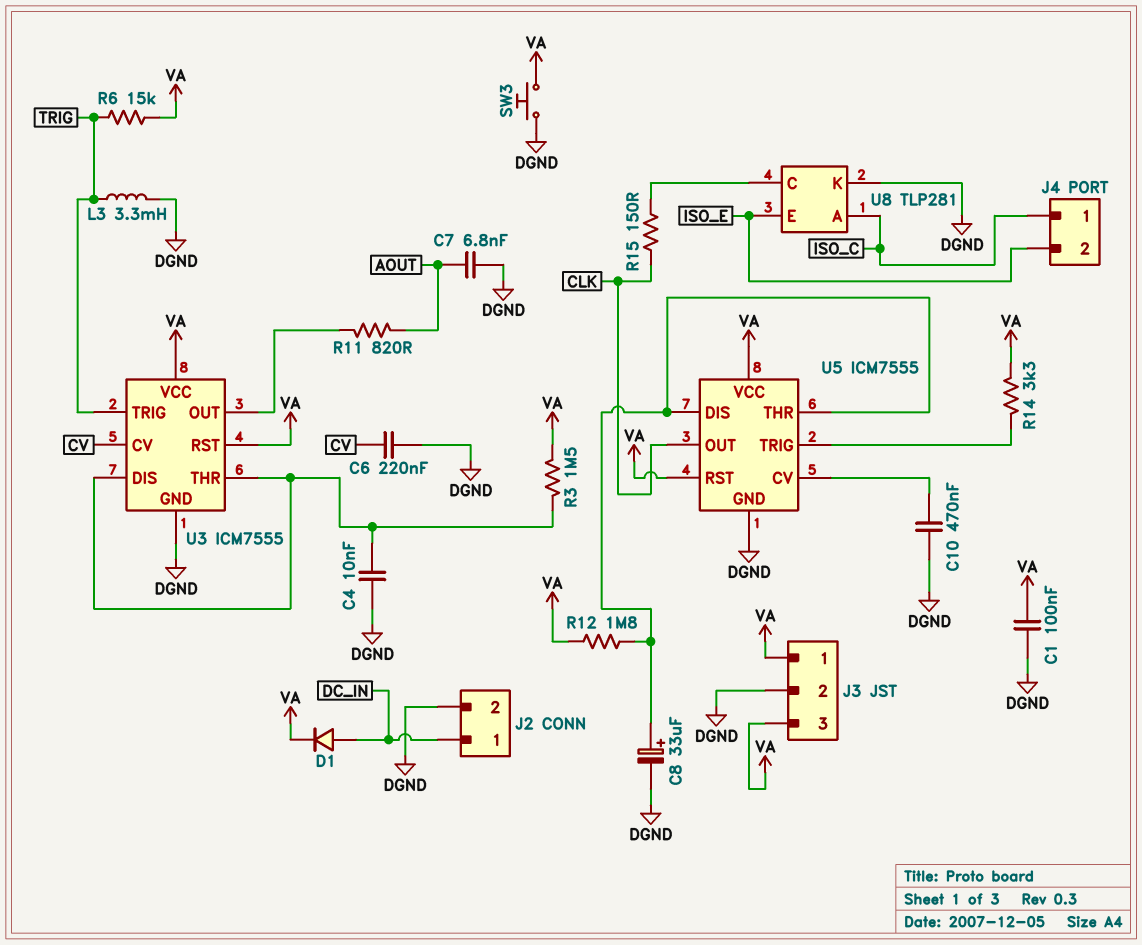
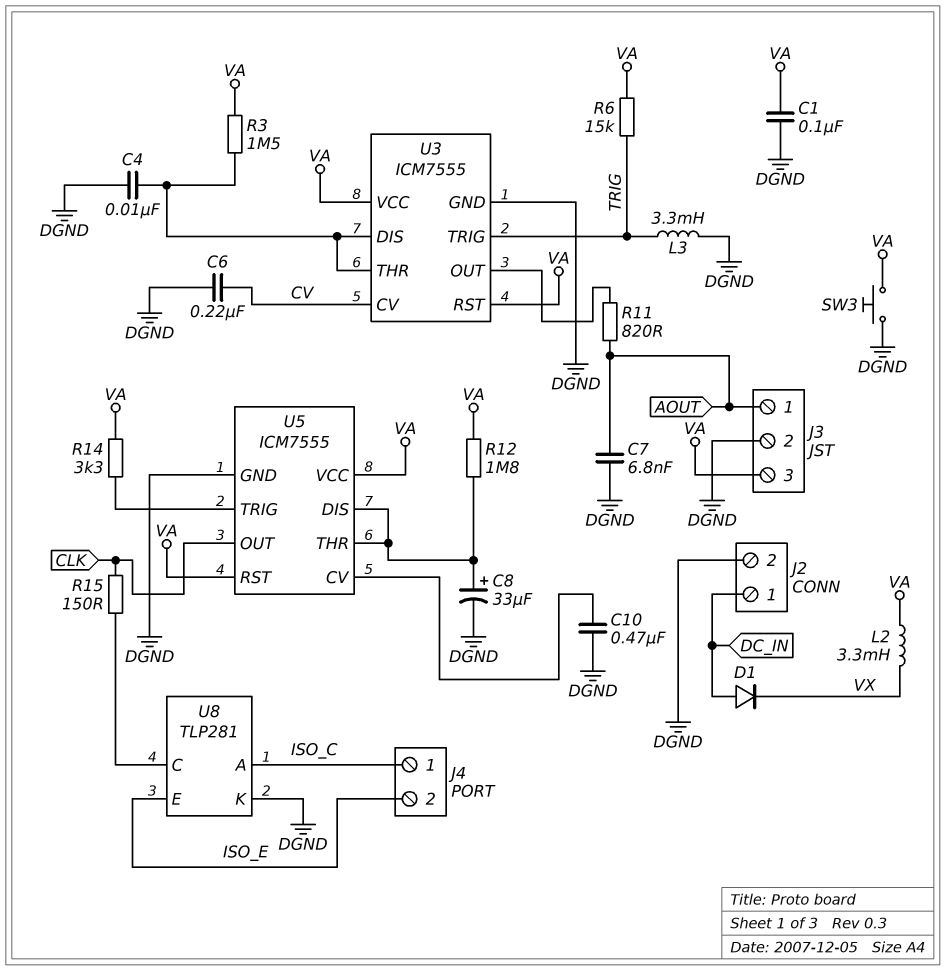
D1: diode (A DC_IN, K VA) -> diode (A DC_IN, K VX)
J3 pin 1: VA -> AOUT
L2: none -> 3.3mH (VA, VX)

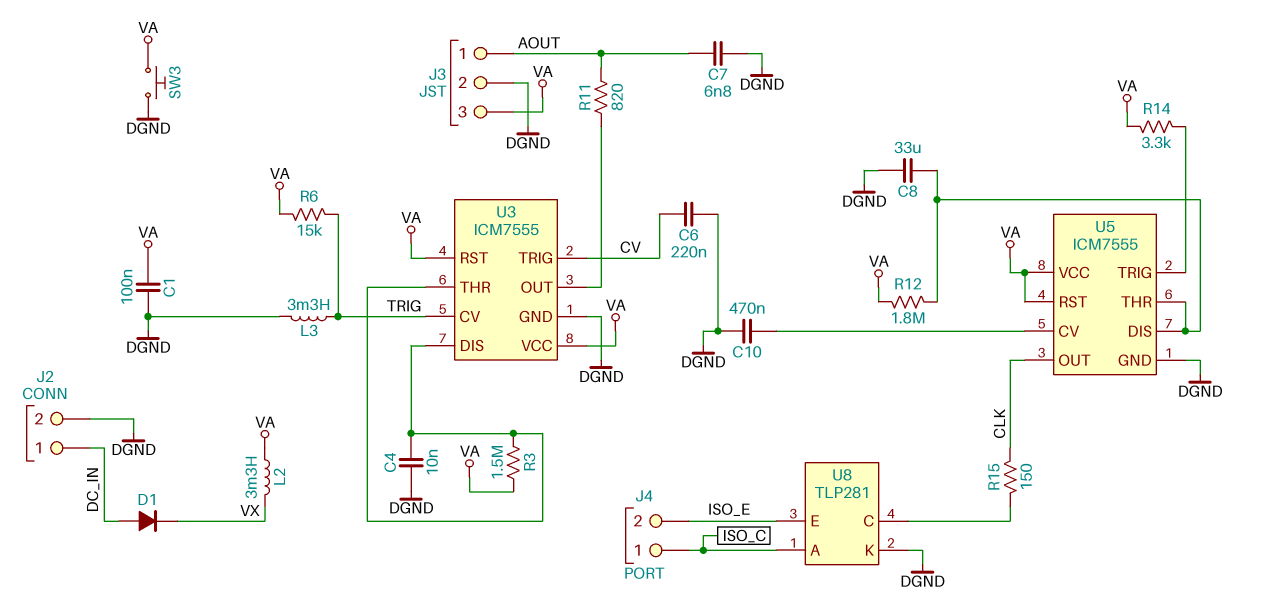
C8: 33uF (plus U5/DIS, minus DGND) -> 33uF (DGND, U5/DIS)
U3 pin CV: CV -> TRIG
U3 pin TRIG: TRIG -> CV

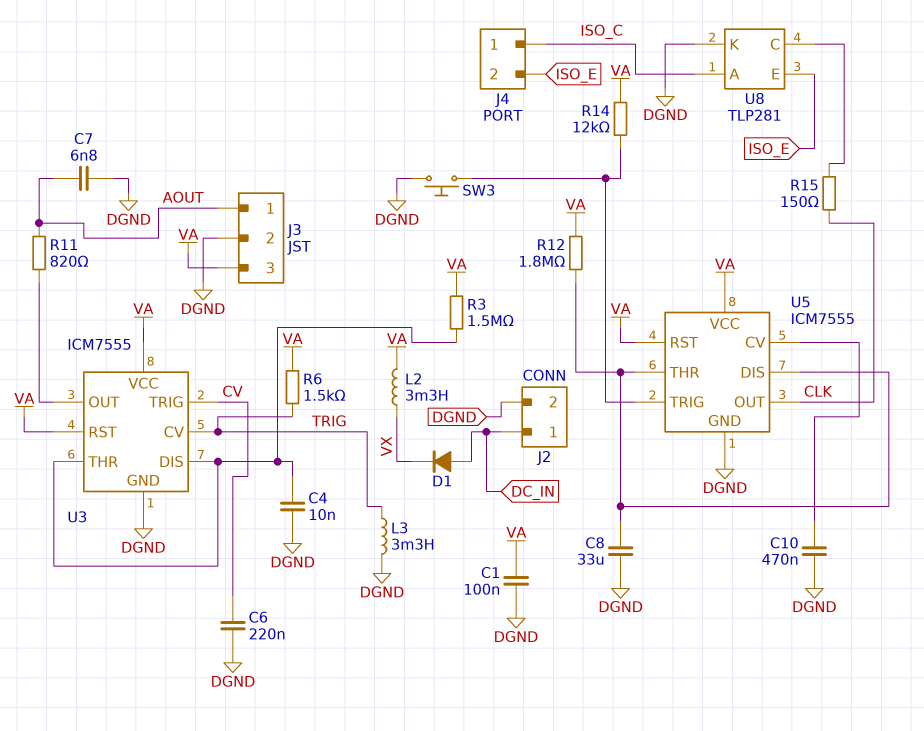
R6: 15k (TRIG, VA) -> 1.5k (TRIG, VA)
R14: 3.3k (U5/TRIG, VA) -> 12k (U5/TRIG, VA)
SW3: button (DGND, VA) -> button (DGND, U5/TRIG)

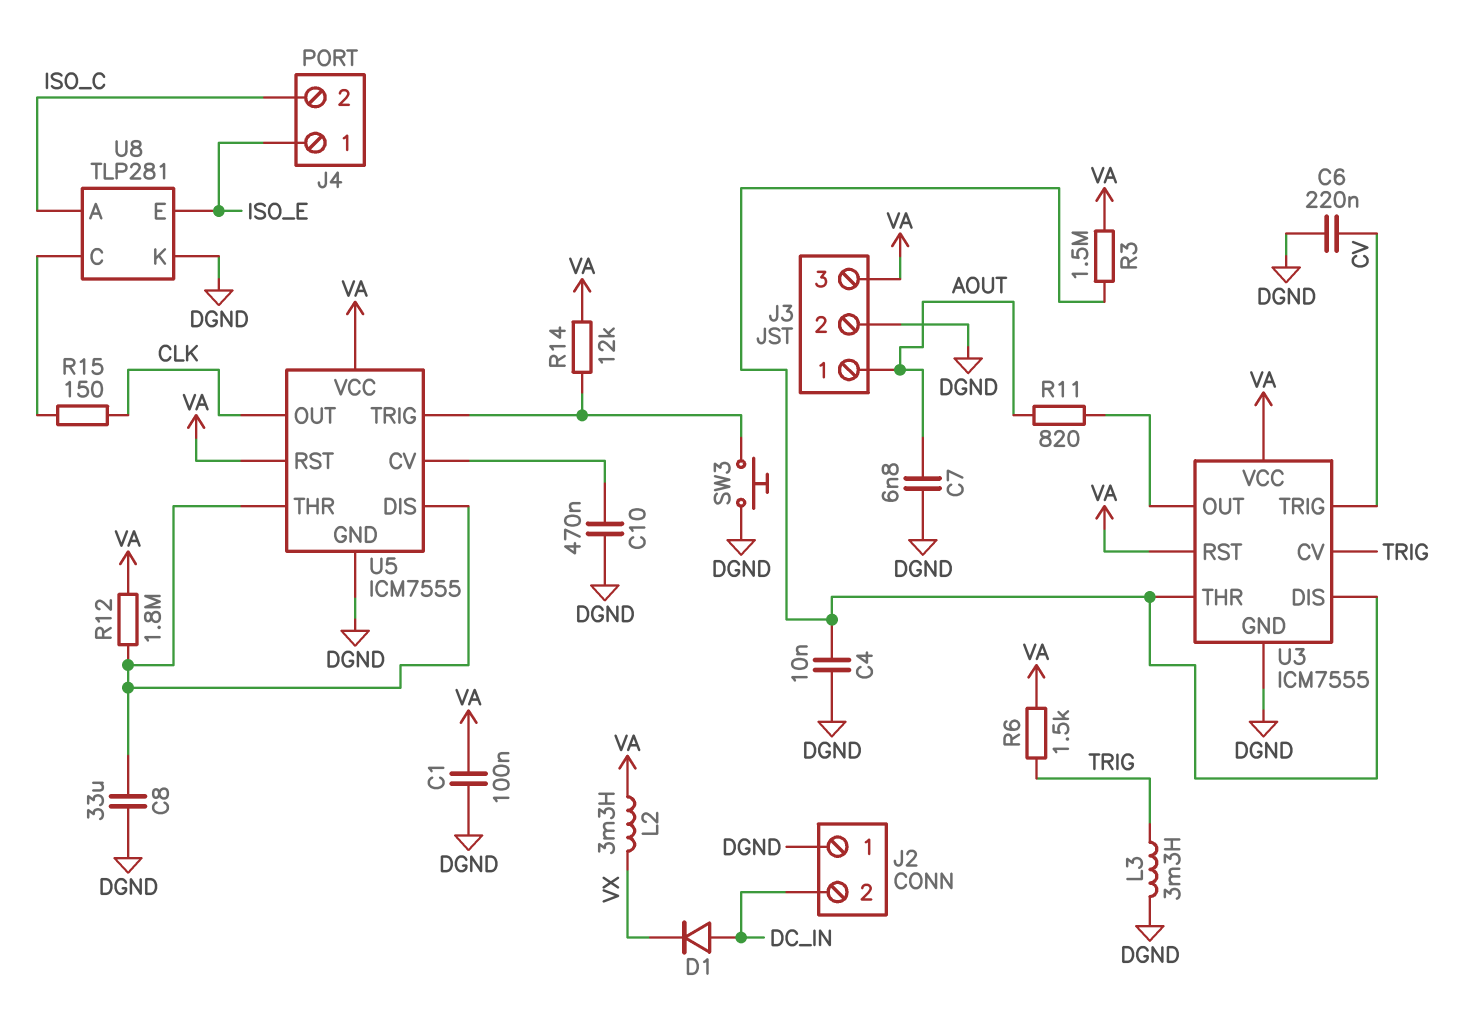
J2 pin 1: DC_IN -> DGND
J2 pin 2: DGND -> DC_IN
J4 pin 1: ISO_C -> ISO_E
J4 pin 2: ISO_E -> ISO_C

